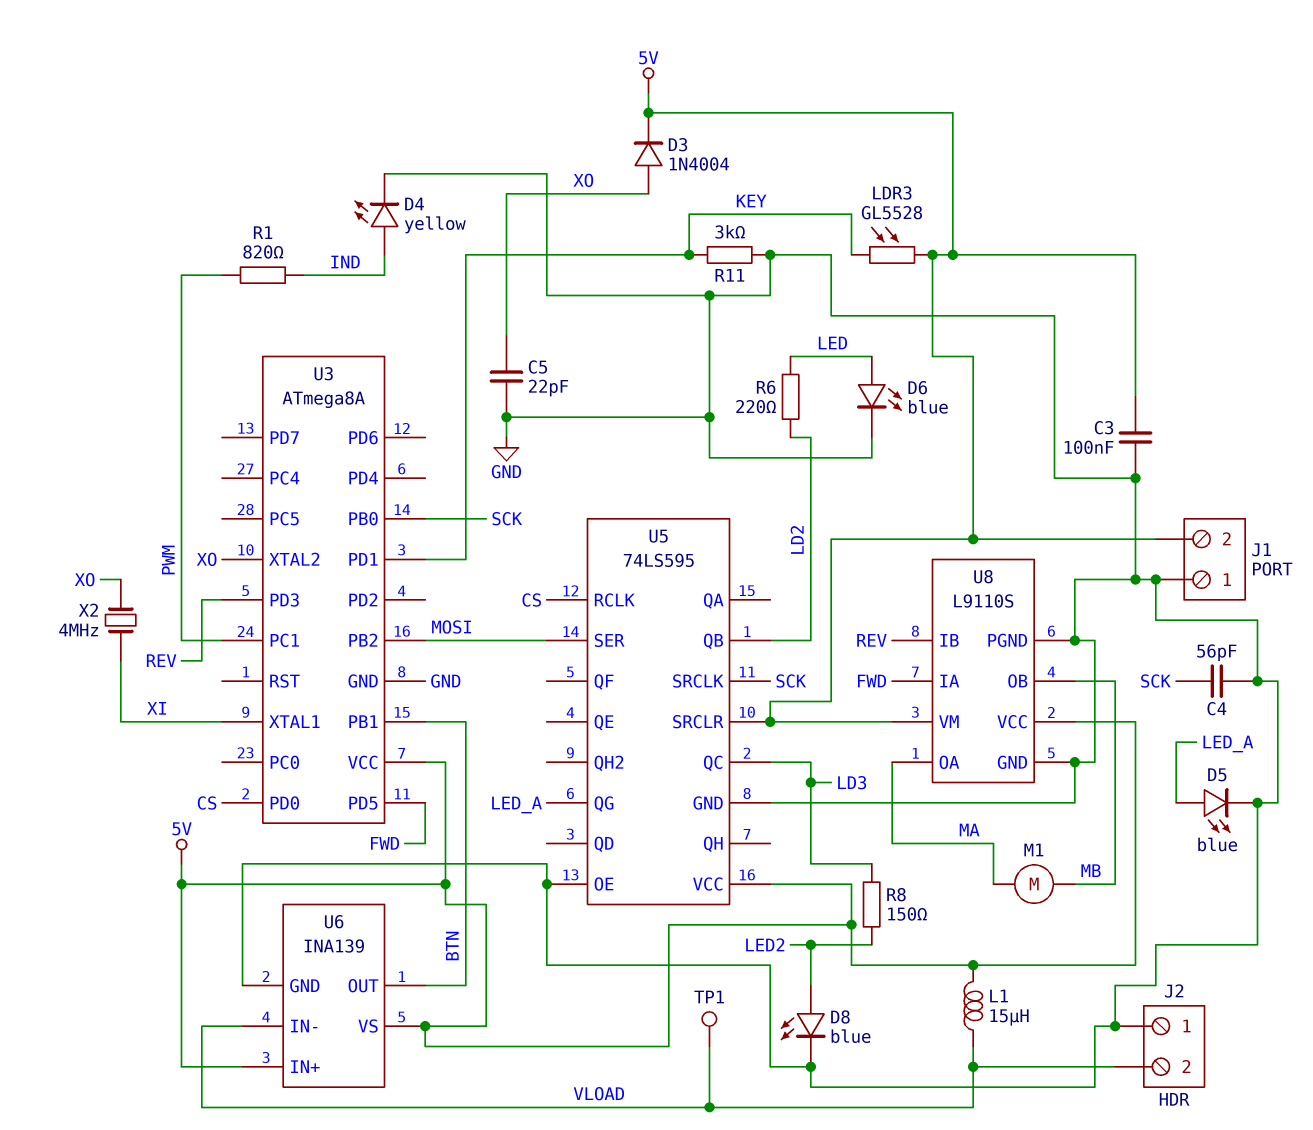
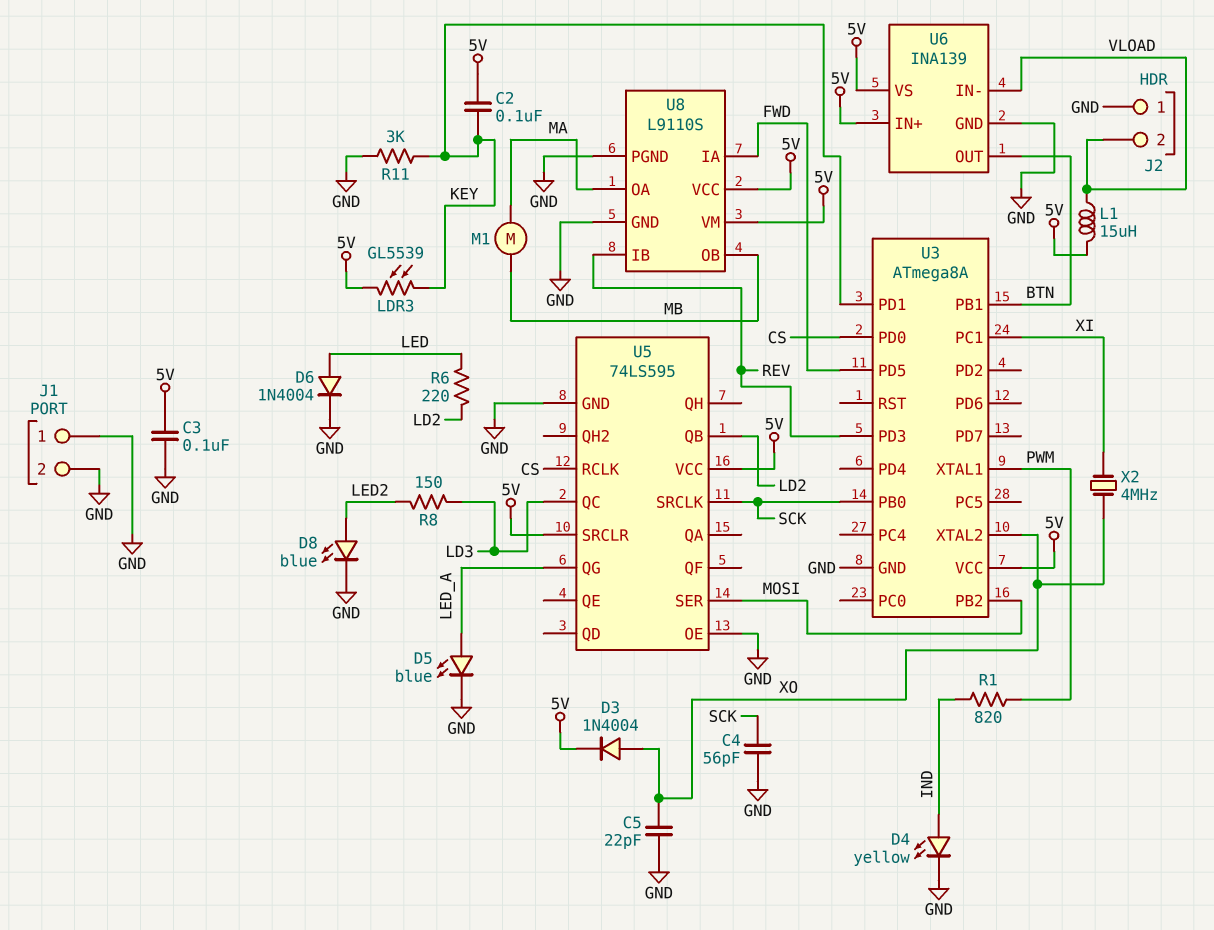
C2: none -> 100nF (5V, KEY)
D6: LED blue (A LED, K GND) -> diode 1N4004 (A LED, K GND)
J1 pin 2: 5V -> GND
LDR3: GL5528 (5V, KEY) -> GL5539 (5V, KEY)
TP1: test point (VLOAD) -> none
U3 pin PC1: PWM -> XI
U3 pin XTAL1: XI -> PWM

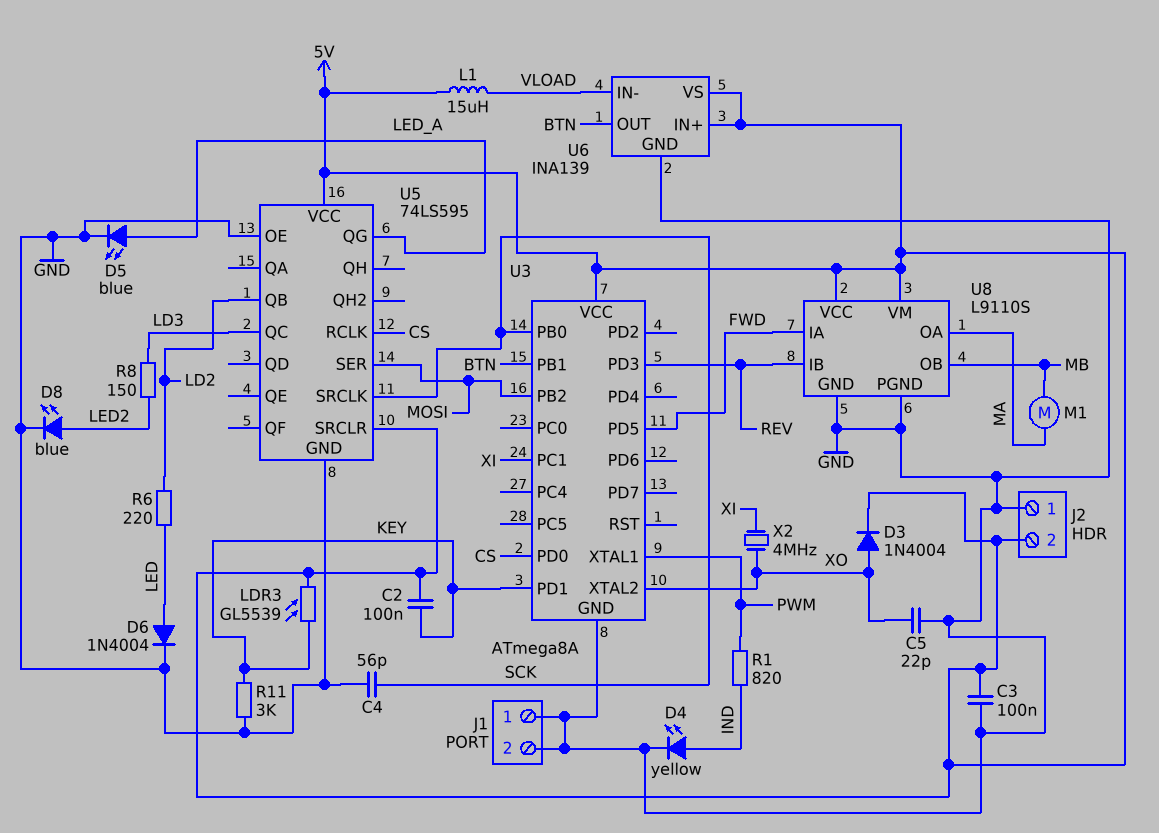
J2 pin 2: VLOAD -> 5V

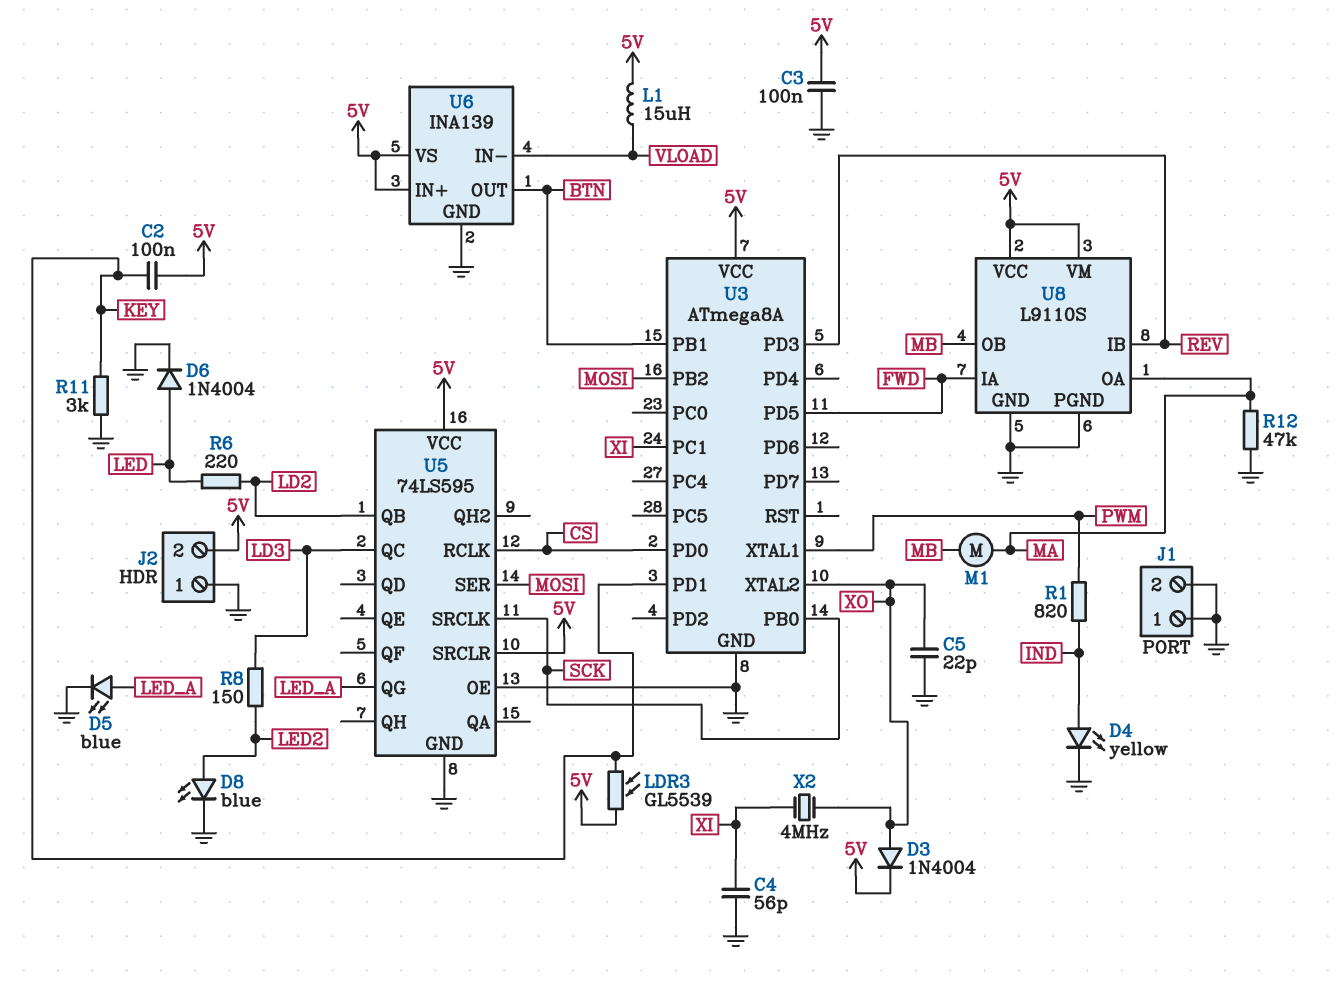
C4: 56pF (GND, SCK) -> 56pF (GND, XI)
R12: none -> 47k (GND, MA)

